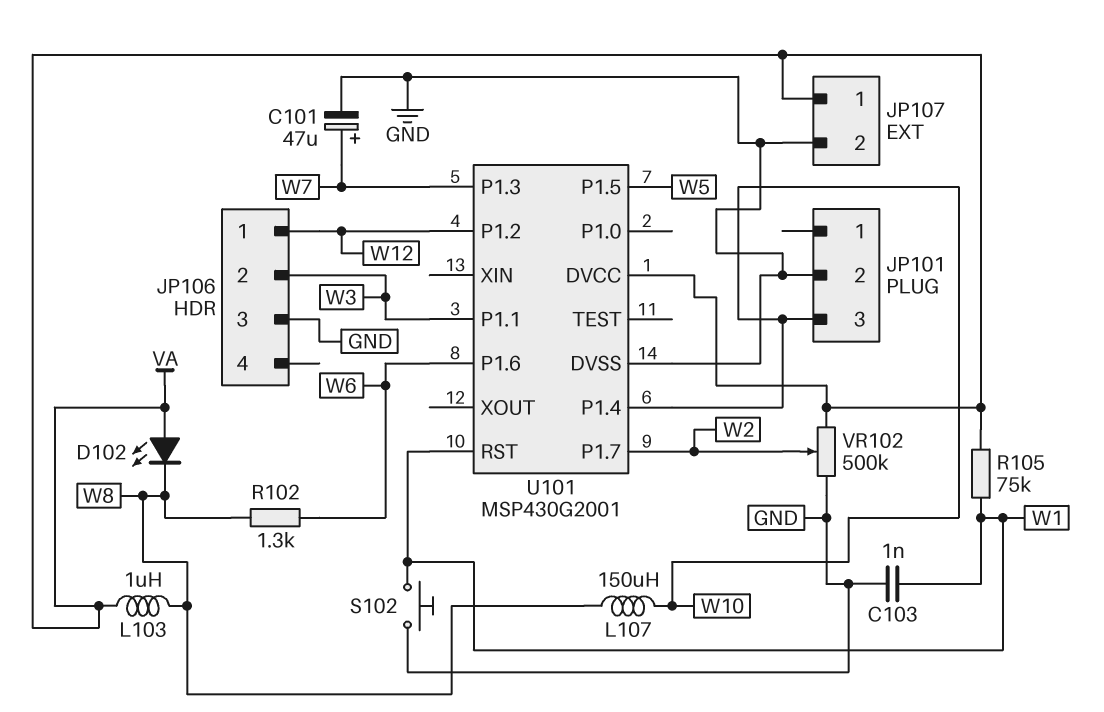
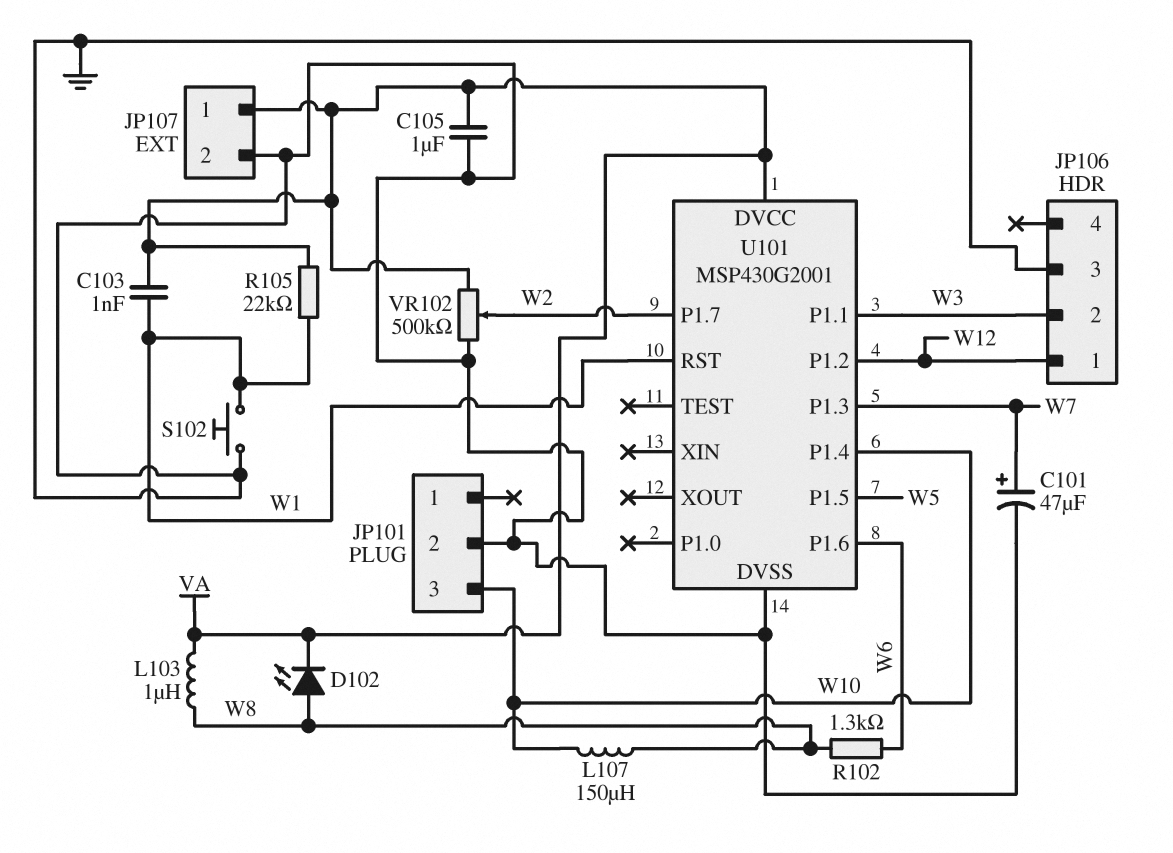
C103: 1nF (GND, W1) -> 1nF (VA, W1)
C105: none -> 1uF (GND, VA)
D102: LED (A VA, K W8) -> LED (A W8, K VA)
R105: 75k (VA, W1) -> 22k (VA, W1)

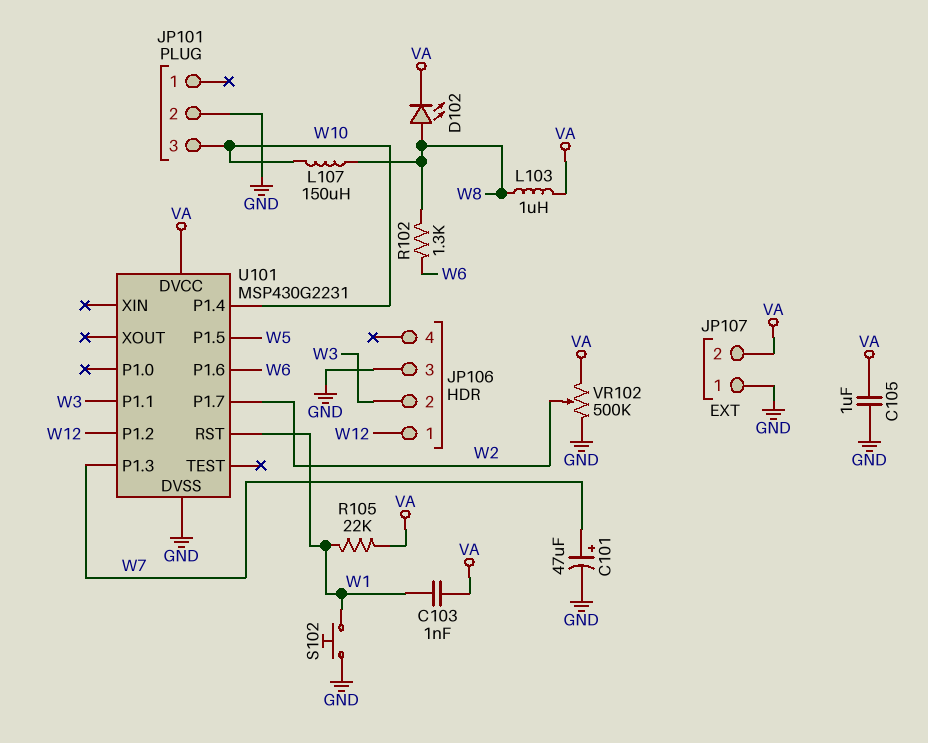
JP107 pin 1: VA -> GND
JP107 pin 2: GND -> VA
U101: MSP430G2001 -> MSP430G2231

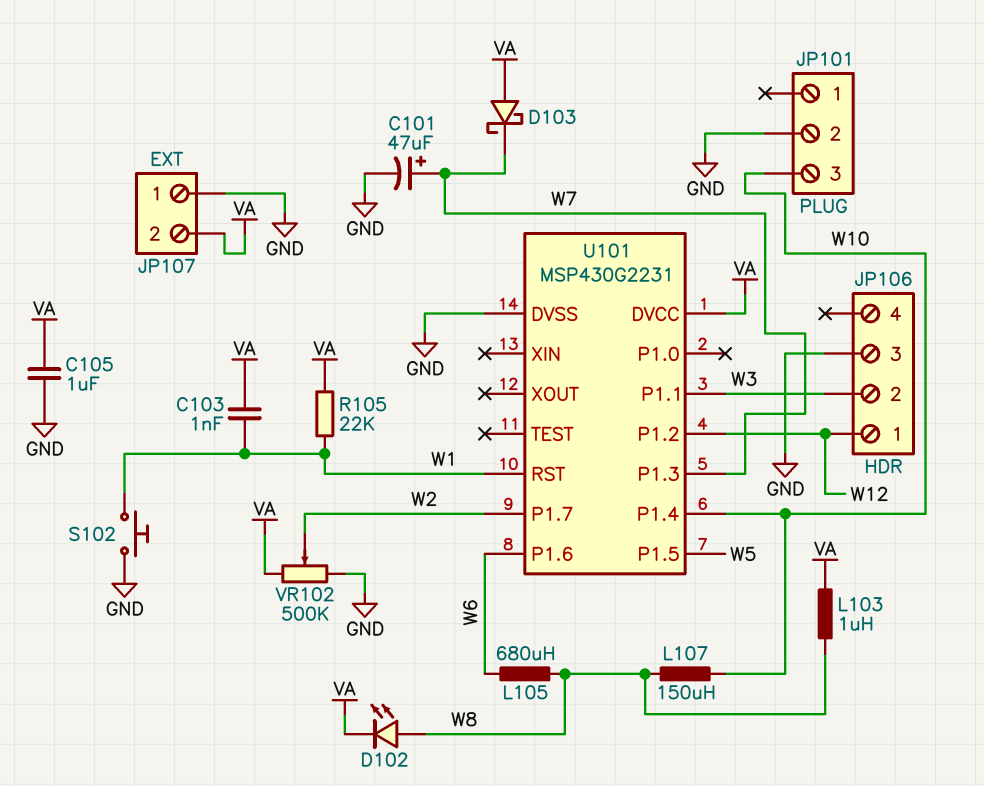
D103: none -> schottky (A VA, K W7)
L105: none -> 680uH (W6, W8)
R102: 1.3k (W6, W8) -> none

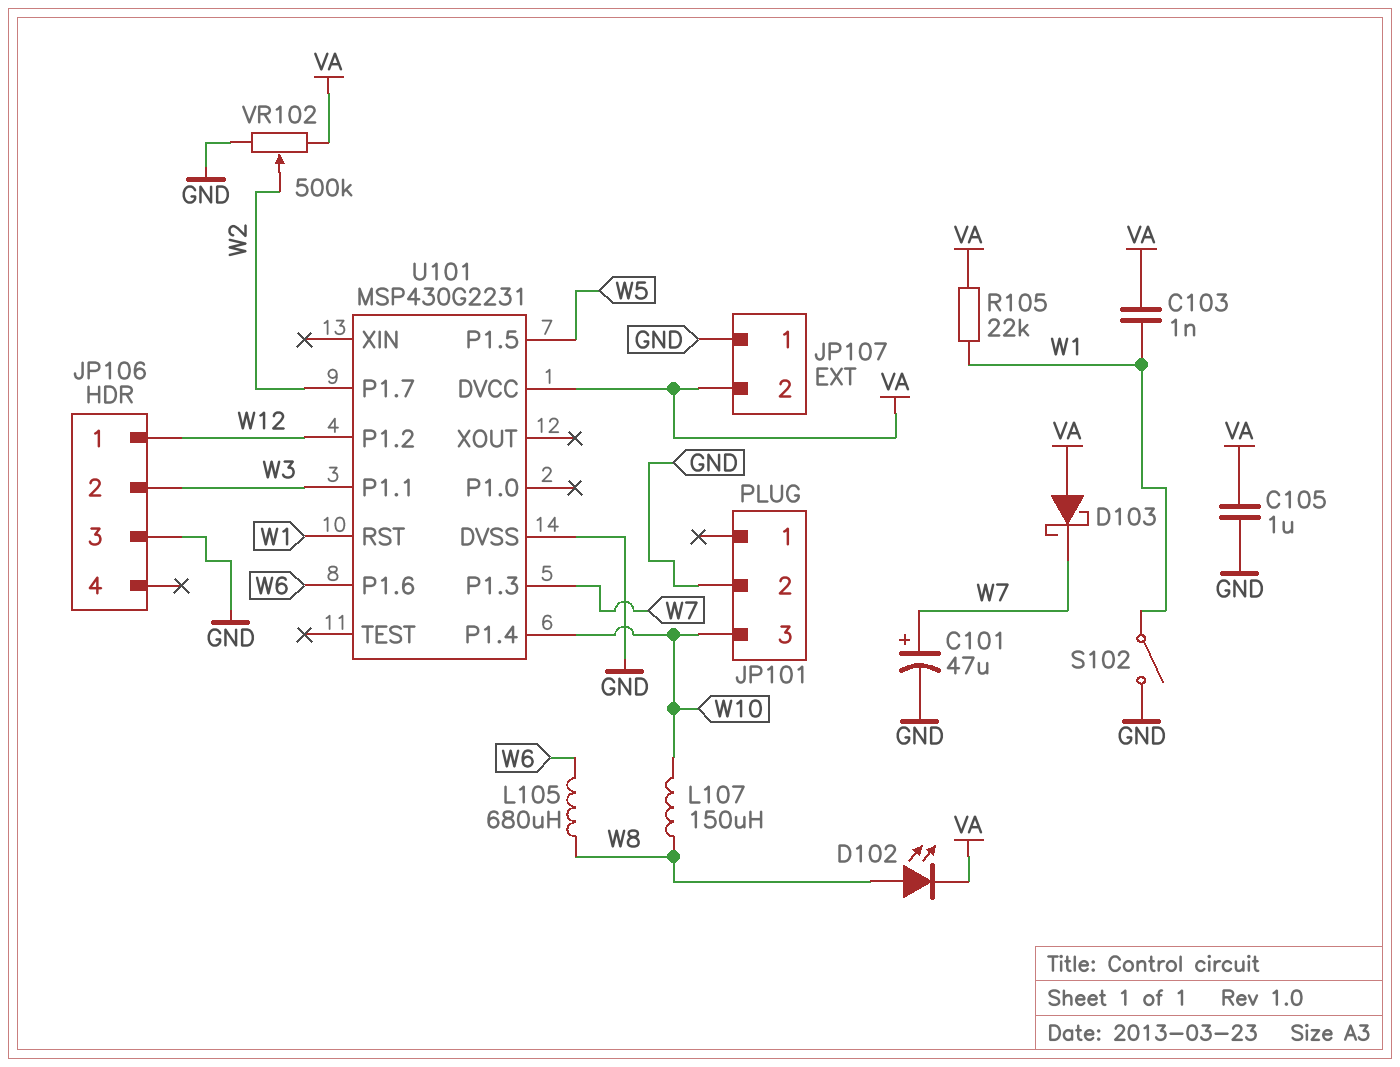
L103: 1uH (VA, W8) -> none
S102: button (GND, W1) -> switch (GND, W1)

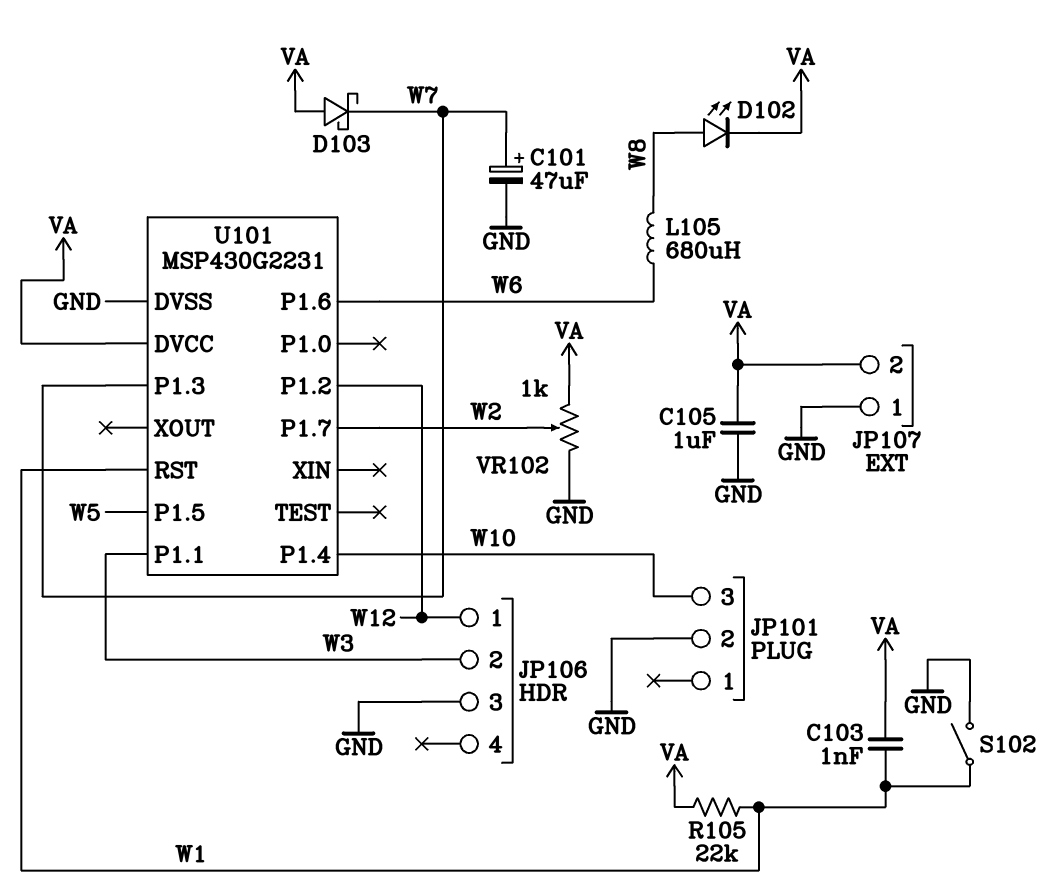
L107: 150uH (W8, W10) -> none
VR102: 500k (GND, VA, wiper W2) -> 1k (GND, VA, wiper W2)

